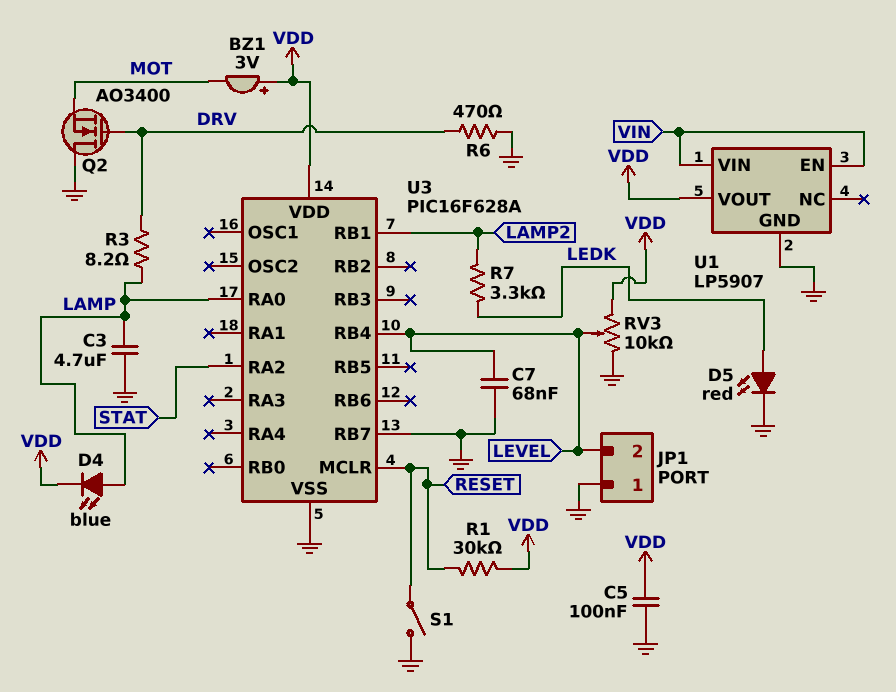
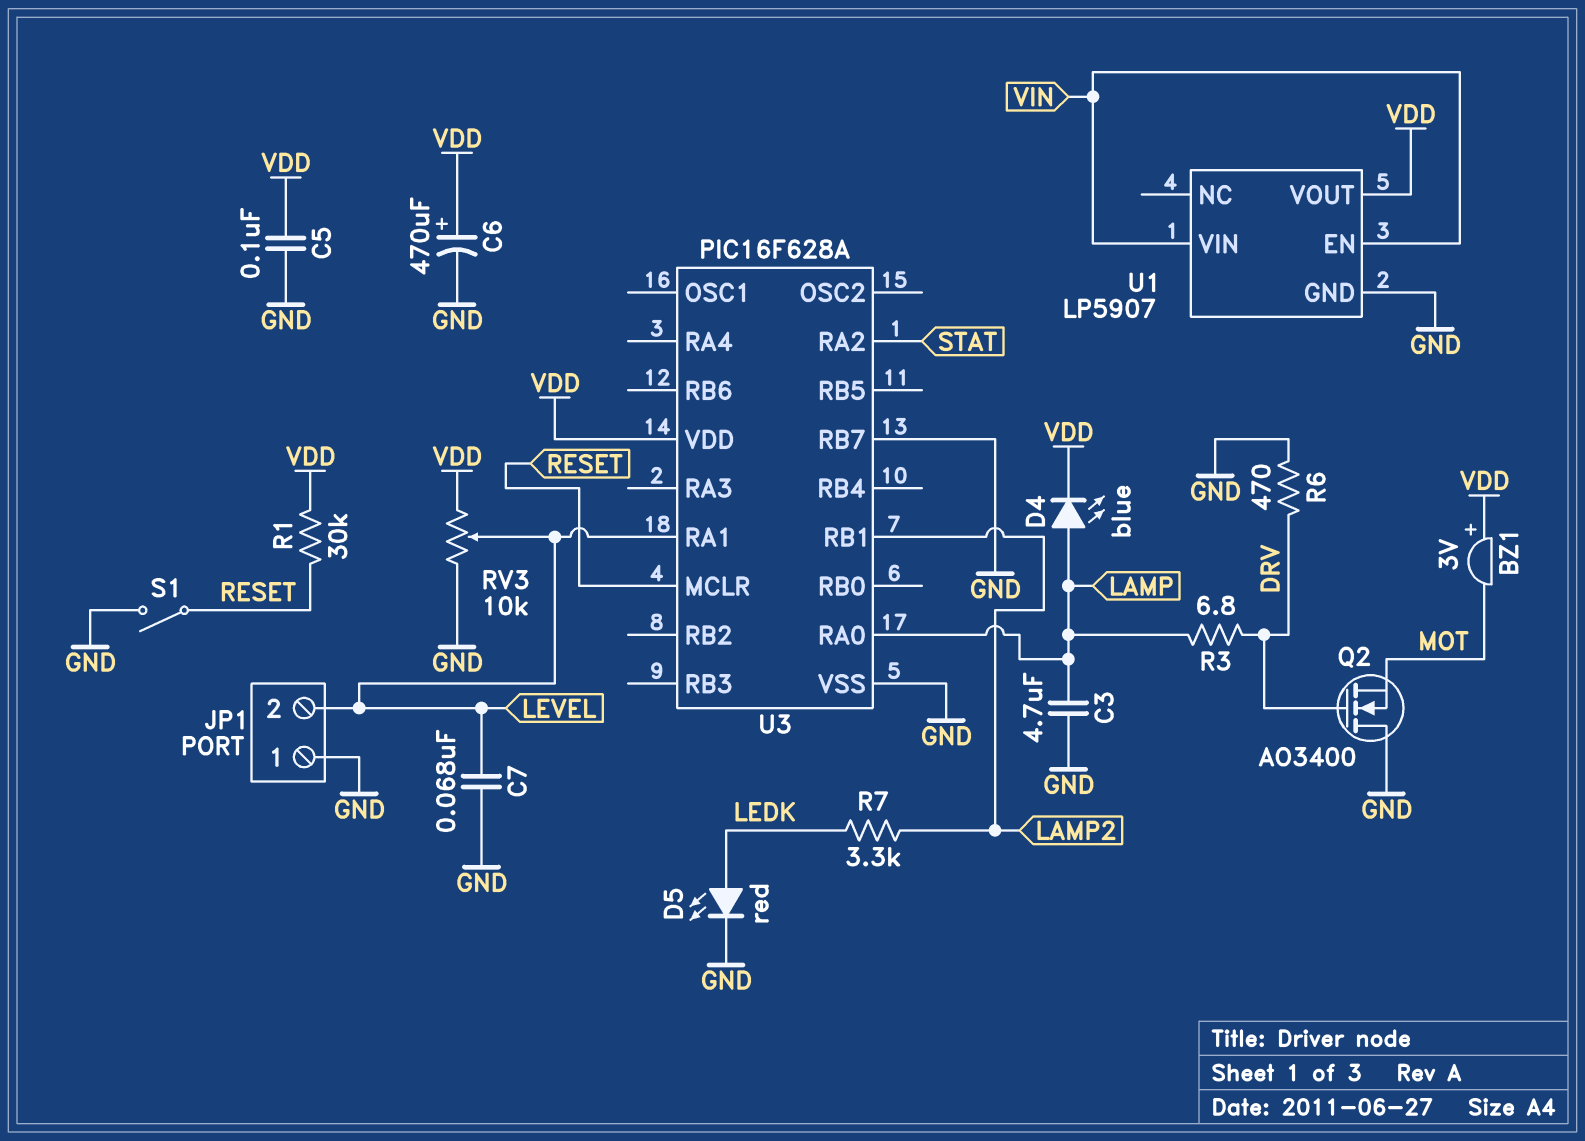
C6: none -> 470uF (plus VDD, minus GND)
R3: 8.2 (DRV, LAMP) -> 6.8 (DRV, LAMP)
U3 pin RA1: none -> LEVEL
U3 pin RB4: LEVEL -> none

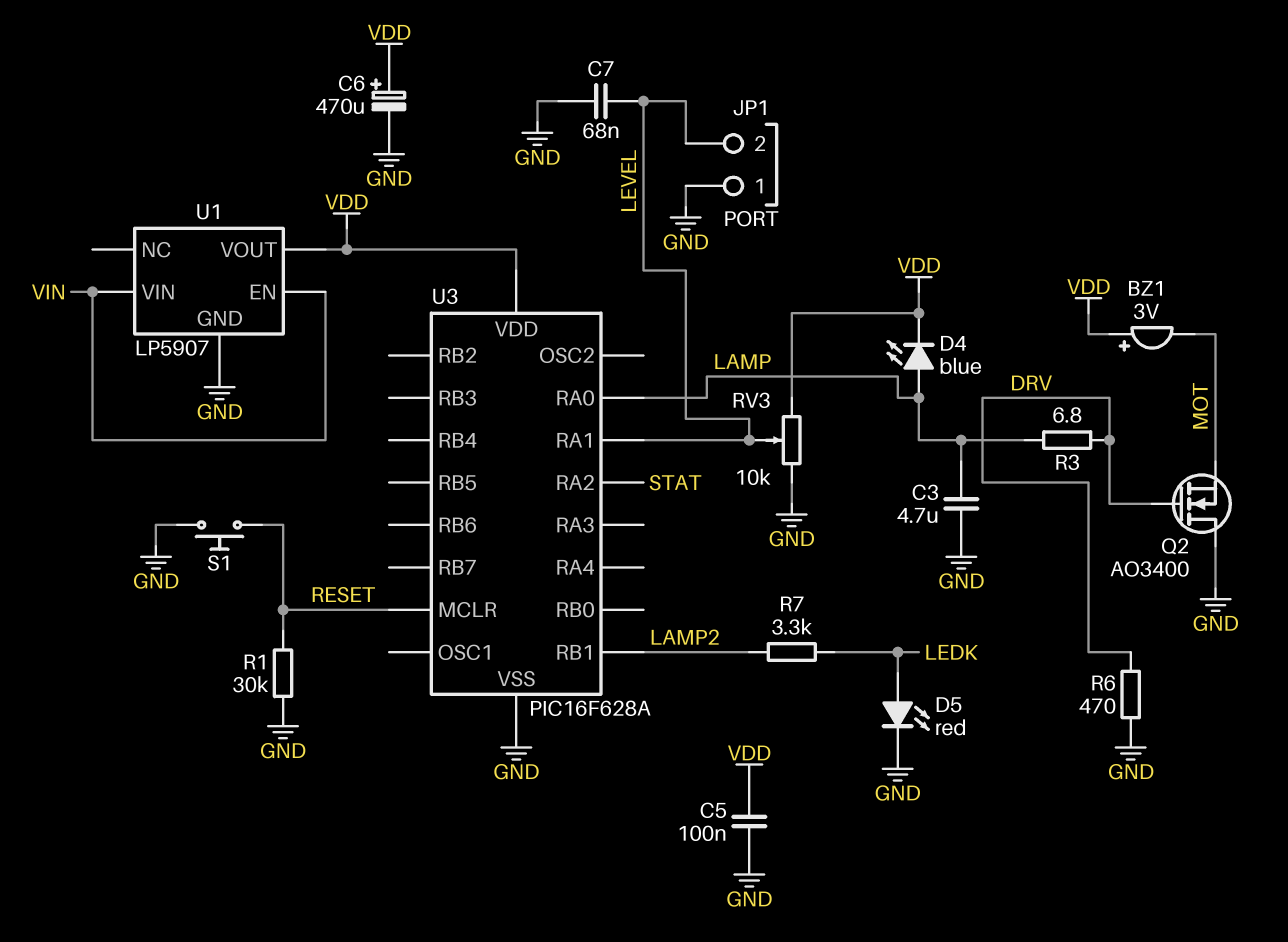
R1: 30k (RESET, VDD) -> 30k (GND, RESET)
S1: switch (GND, RESET) -> button (GND, RESET)
U3 pin RB7: GND -> none

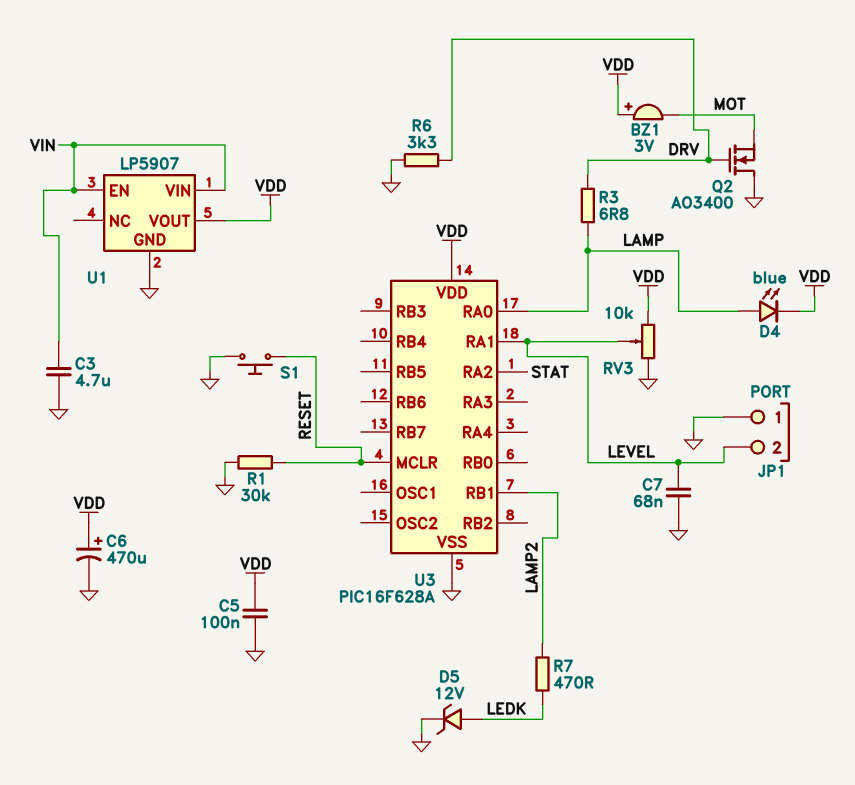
C3: 4.7uF (GND, LAMP) -> 4.7uF (GND, VIN)
D5: LED red (A LEDK, K GND) -> zener 12V (A LEDK, K GND)
R6: 470 (DRV, GND) -> 3.3k (DRV, GND)
R7: 3.3k (LAMP2, LEDK) -> 470 (LAMP2, LEDK)

